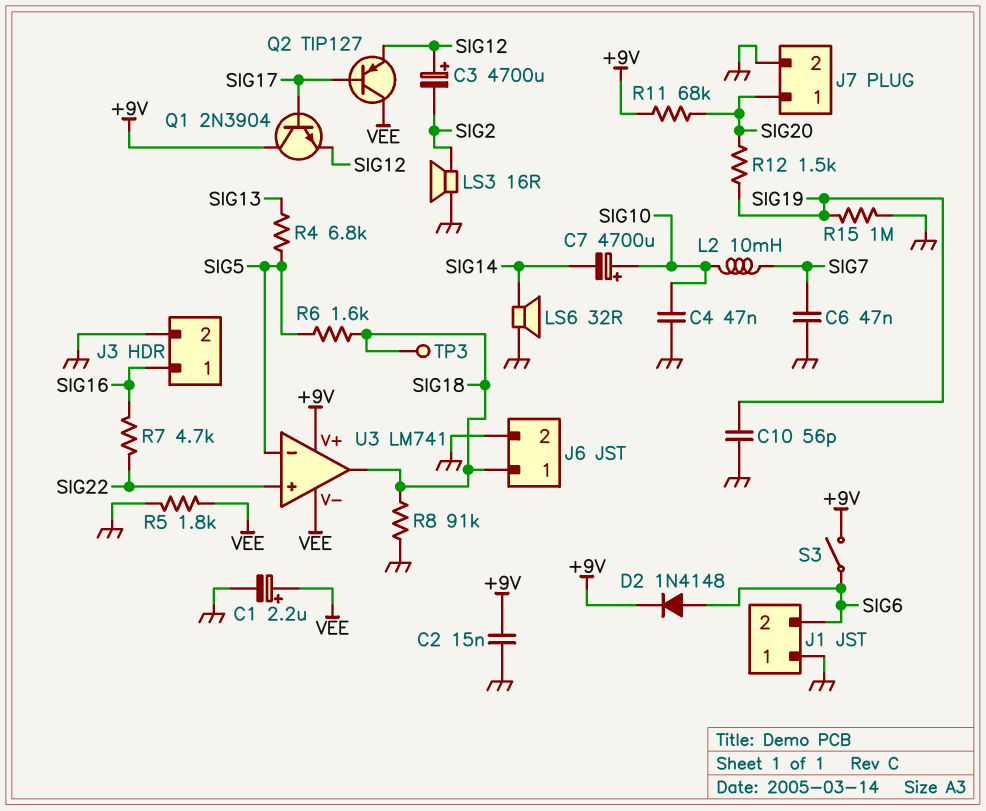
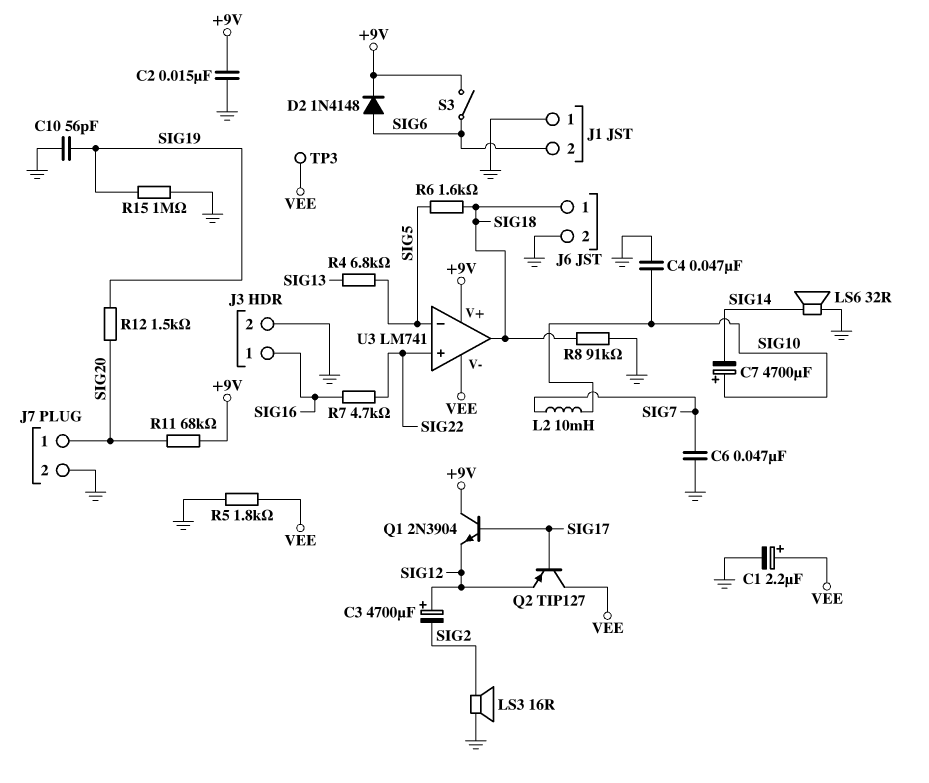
TP3: test point (SIG18) -> test point (VEE)

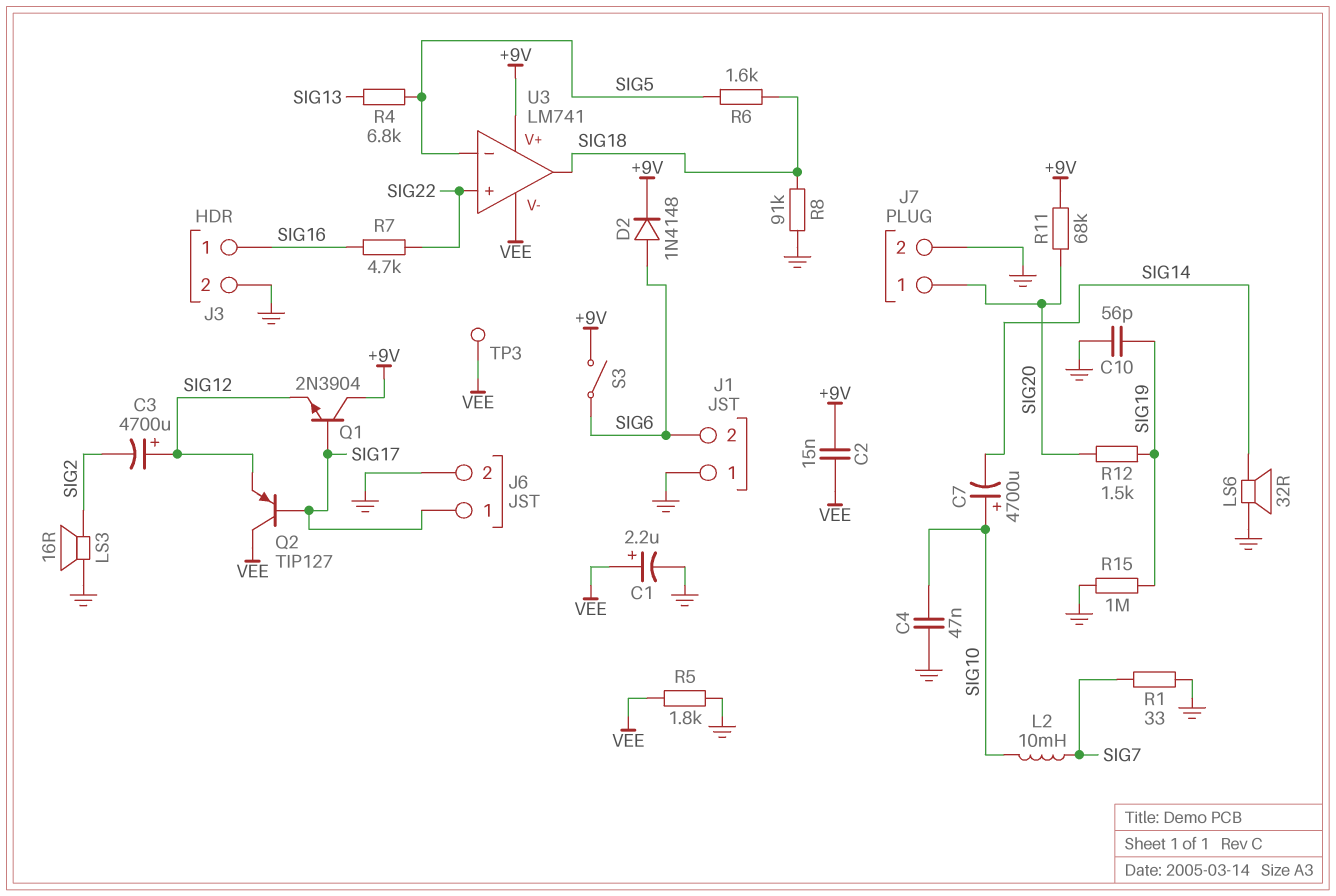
C2: 15nF (+9V, GND) -> 15nF (+9V, VEE)
C6: 47nF (GND, SIG7) -> none
J6 pin 1: SIG18 -> SIG17
R1: none -> 33 (GND, SIG7)

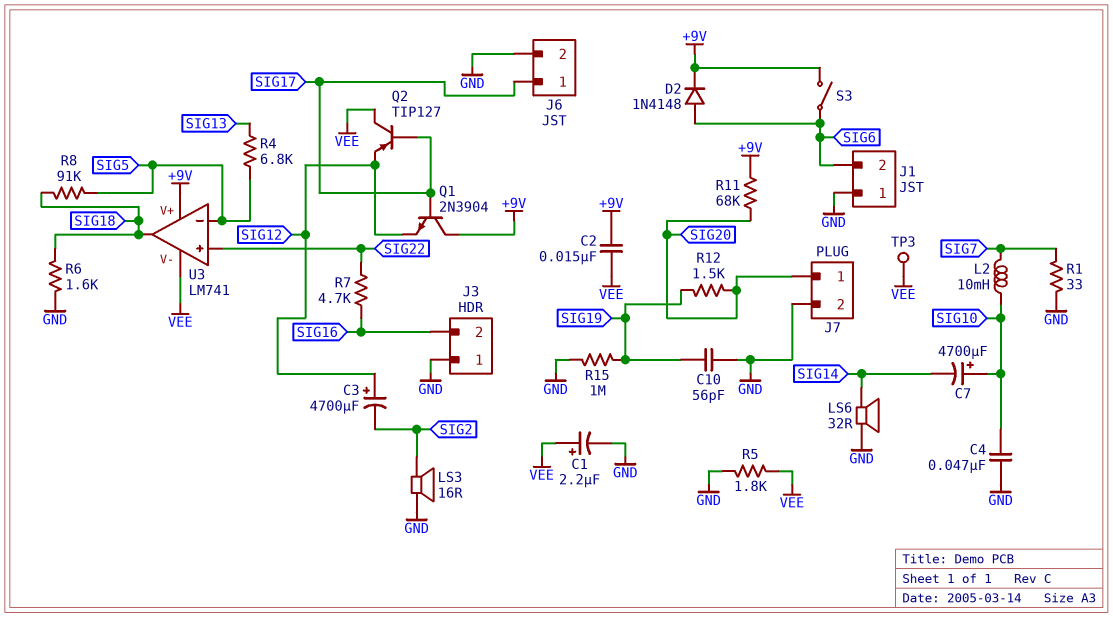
J3 pin 1: SIG16 -> GND
J3 pin 2: GND -> SIG16
R6: 1.6k (SIG5, SIG18) -> 1.6k (GND, SIG18)
R8: 91k (GND, SIG18) -> 91k (SIG5, SIG18)

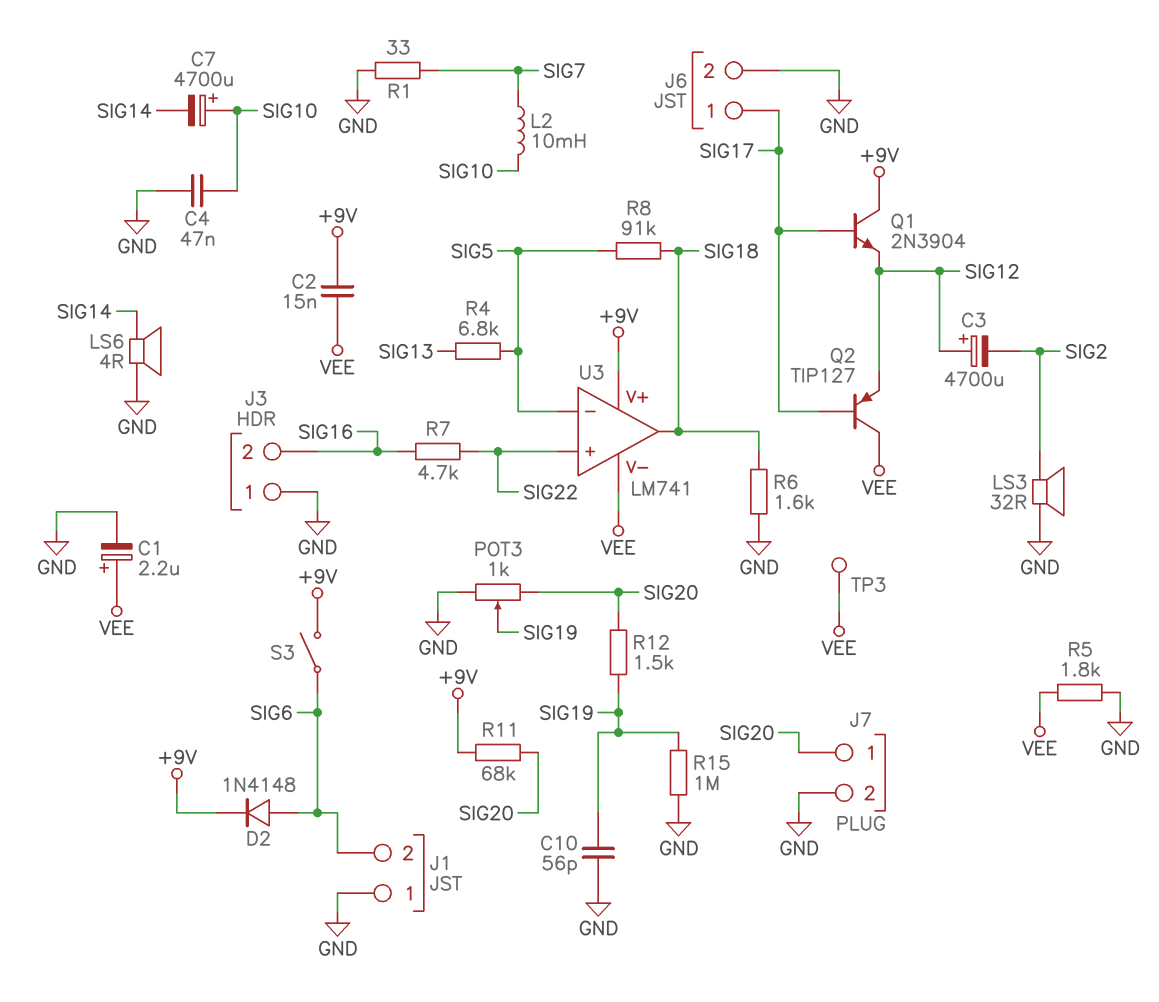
LS3: speaker 16R (GND, SIG2) -> speaker 32R (GND, SIG2)
LS6: speaker 32R (GND, SIG14) -> speaker 4R (GND, SIG14)
POT3: none -> 1k (GND, SIG20, wiper SIG19)

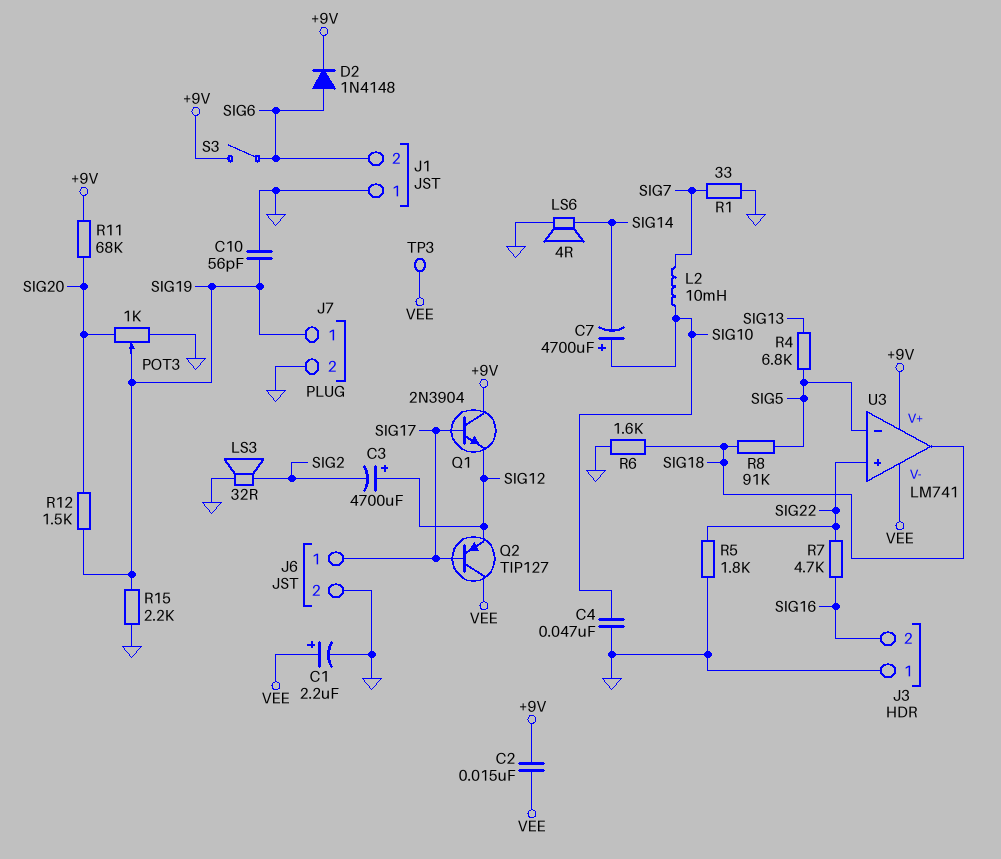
J7 pin 1: SIG20 -> SIG19
R5: 1.8k (GND, VEE) -> 1.8k (GND, SIG22)
R15: 1M (GND, SIG19) -> 2.2k (GND, SIG19)

